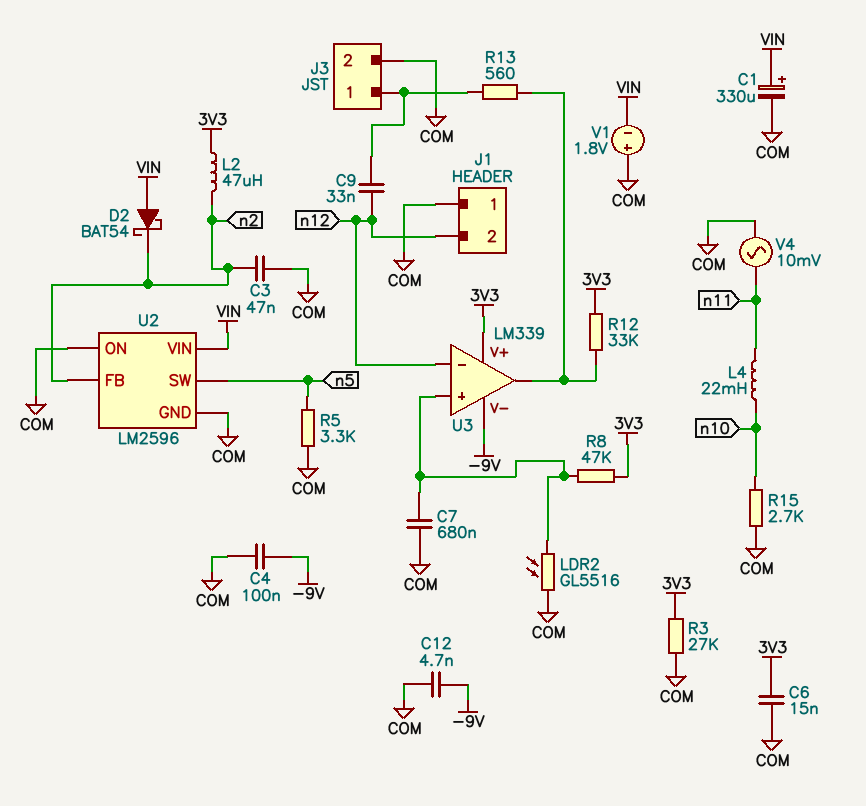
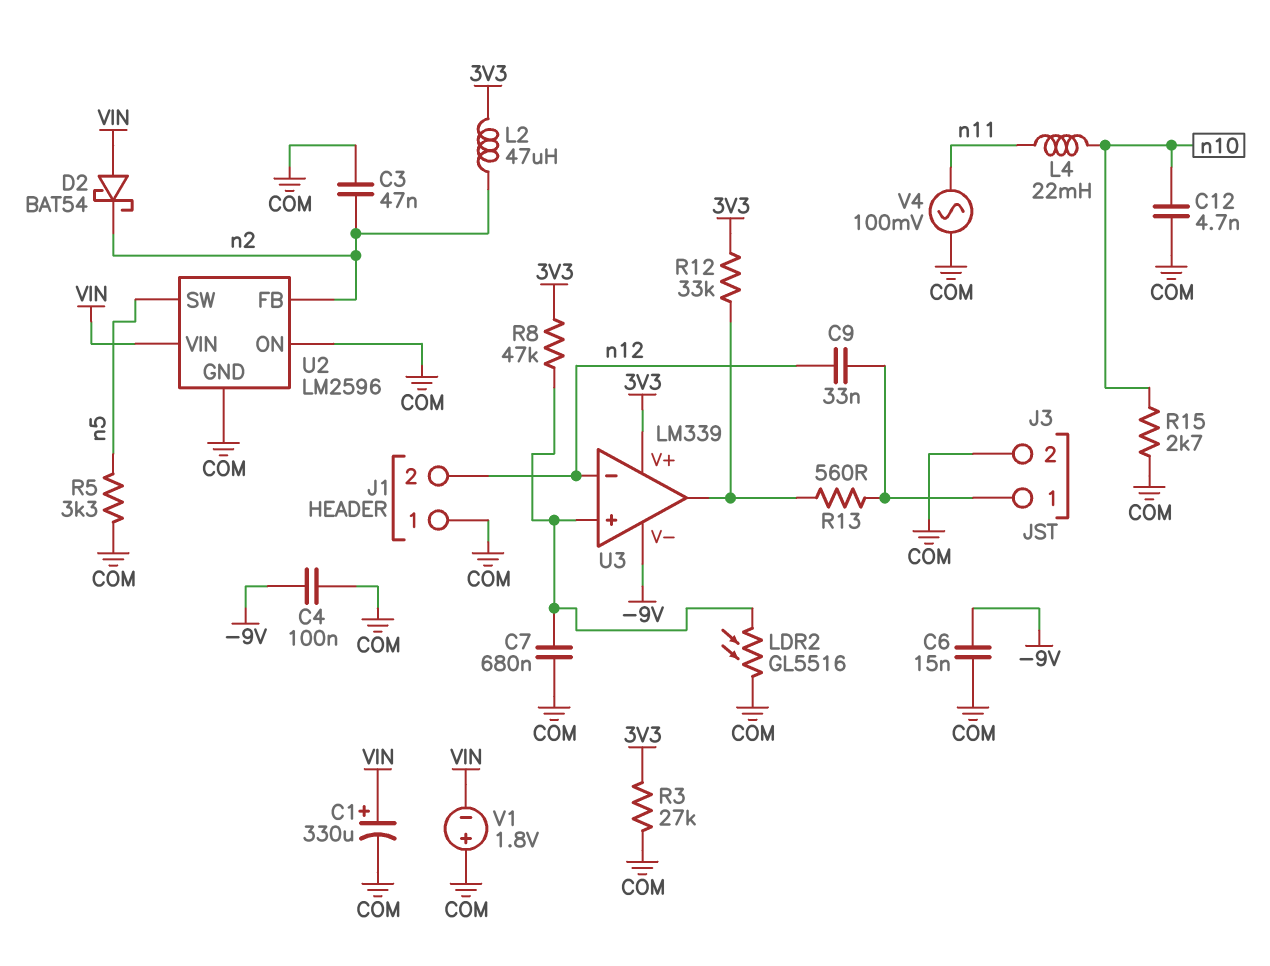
C6: 15nF (3V3, COM) -> 15nF (-9V, COM)
C12: 4.7nF (-9V, COM) -> 4.7nF (COM, n10)
V4: AC 10mV (COM, n11) -> AC 100mV (COM, n11)

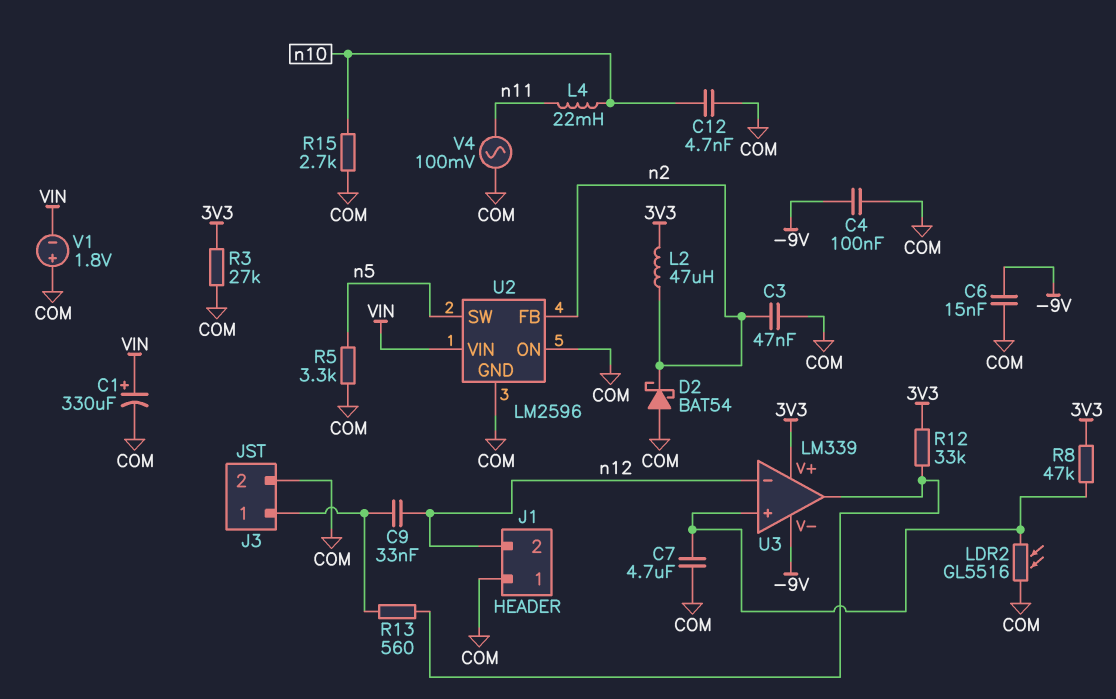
C7: 680nF (COM, U3/in+) -> 4.7uF (COM, U3/in+)
D2: schottky BAT54 (A VIN, K n2) -> schottky BAT54 (A COM, K n2)

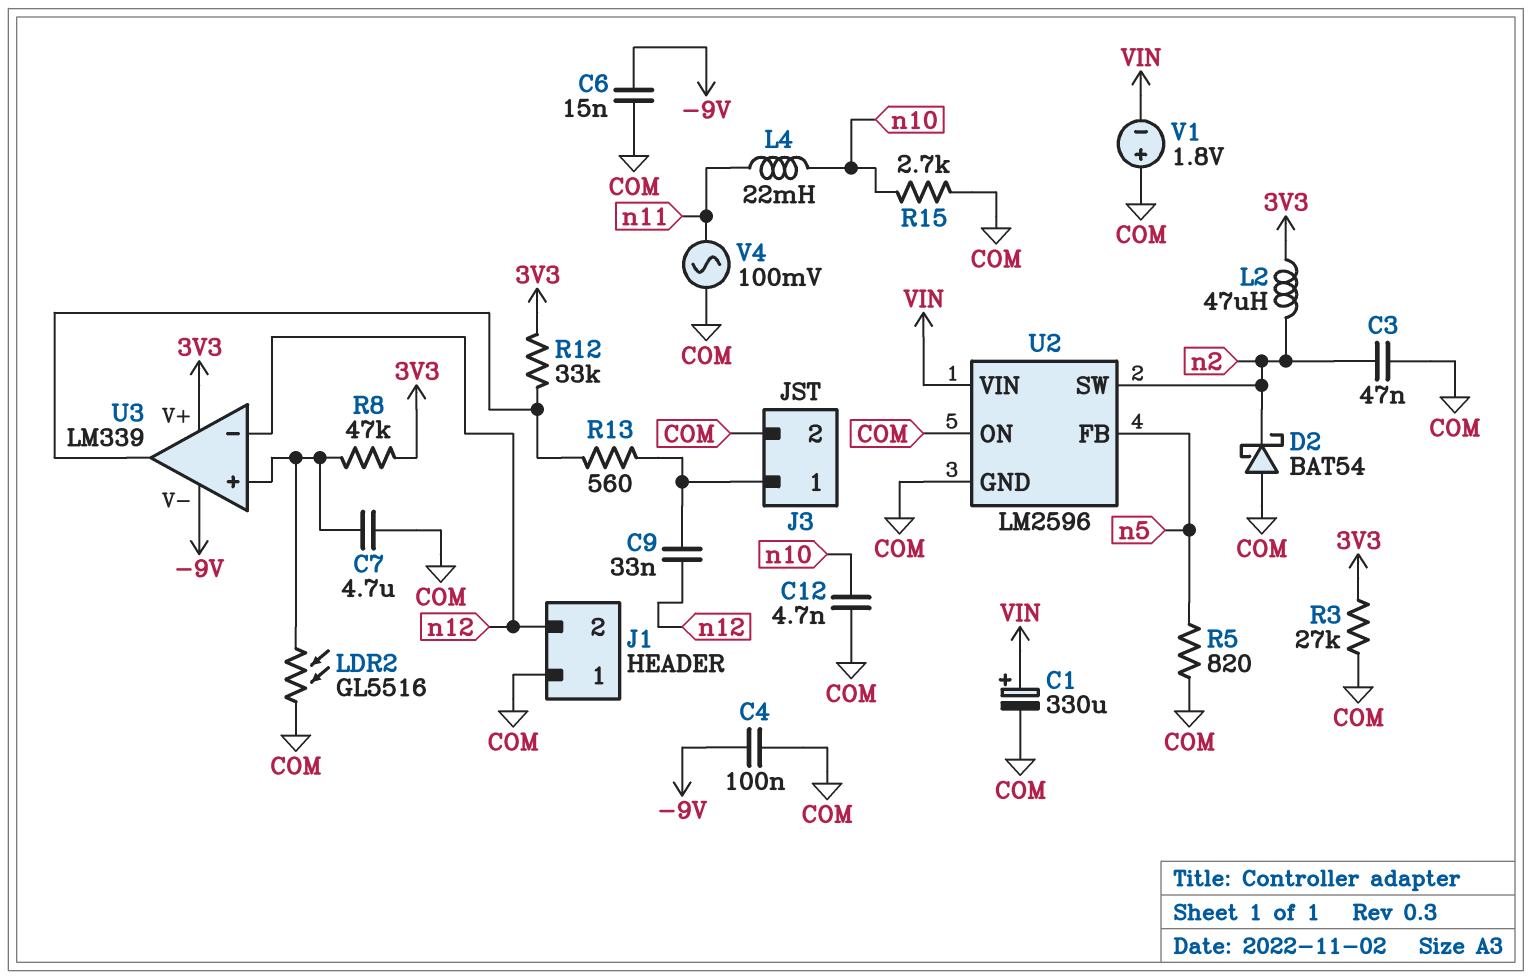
R5: 3.3k (COM, n5) -> 820 (COM, n5)
U2 pin FB: n2 -> n5
U2 pin SW: n5 -> n2

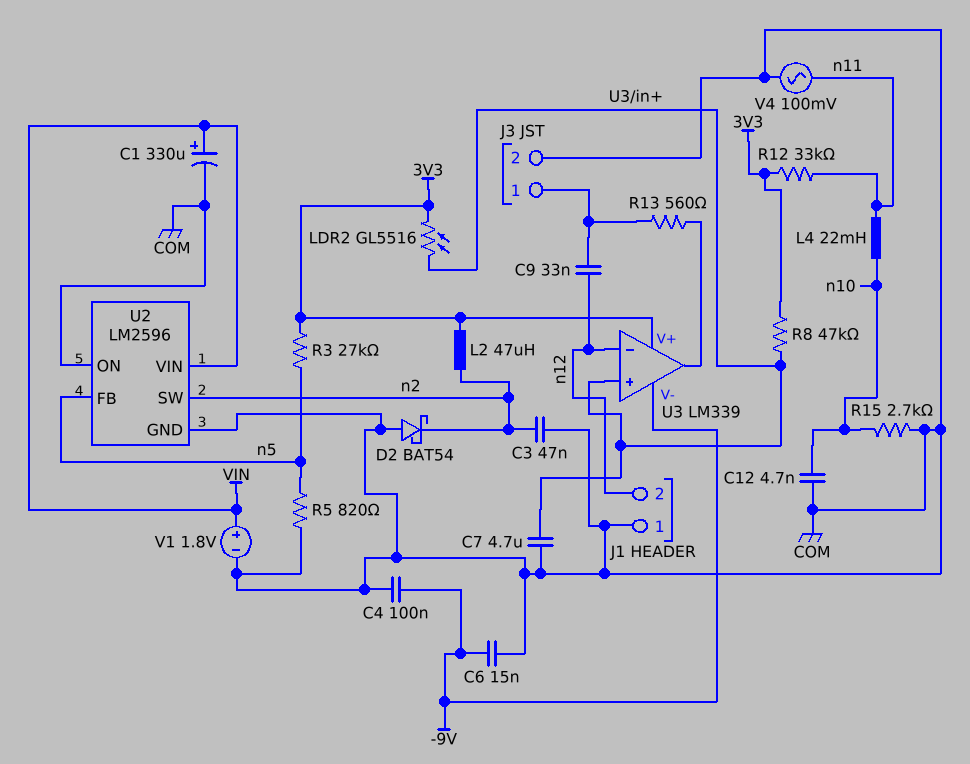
LDR2: GL5516 (COM, U3/in+) -> GL5516 (3V3, U3/in+)
R3: 27k (3V3, COM) -> 27k (3V3, n5)
R12: 33k (3V3, U3/out) -> 33k (3V3, n11)
V1: 1.8V (plus COM, minus VIN) -> 1.8V (plus VIN, minus COM)

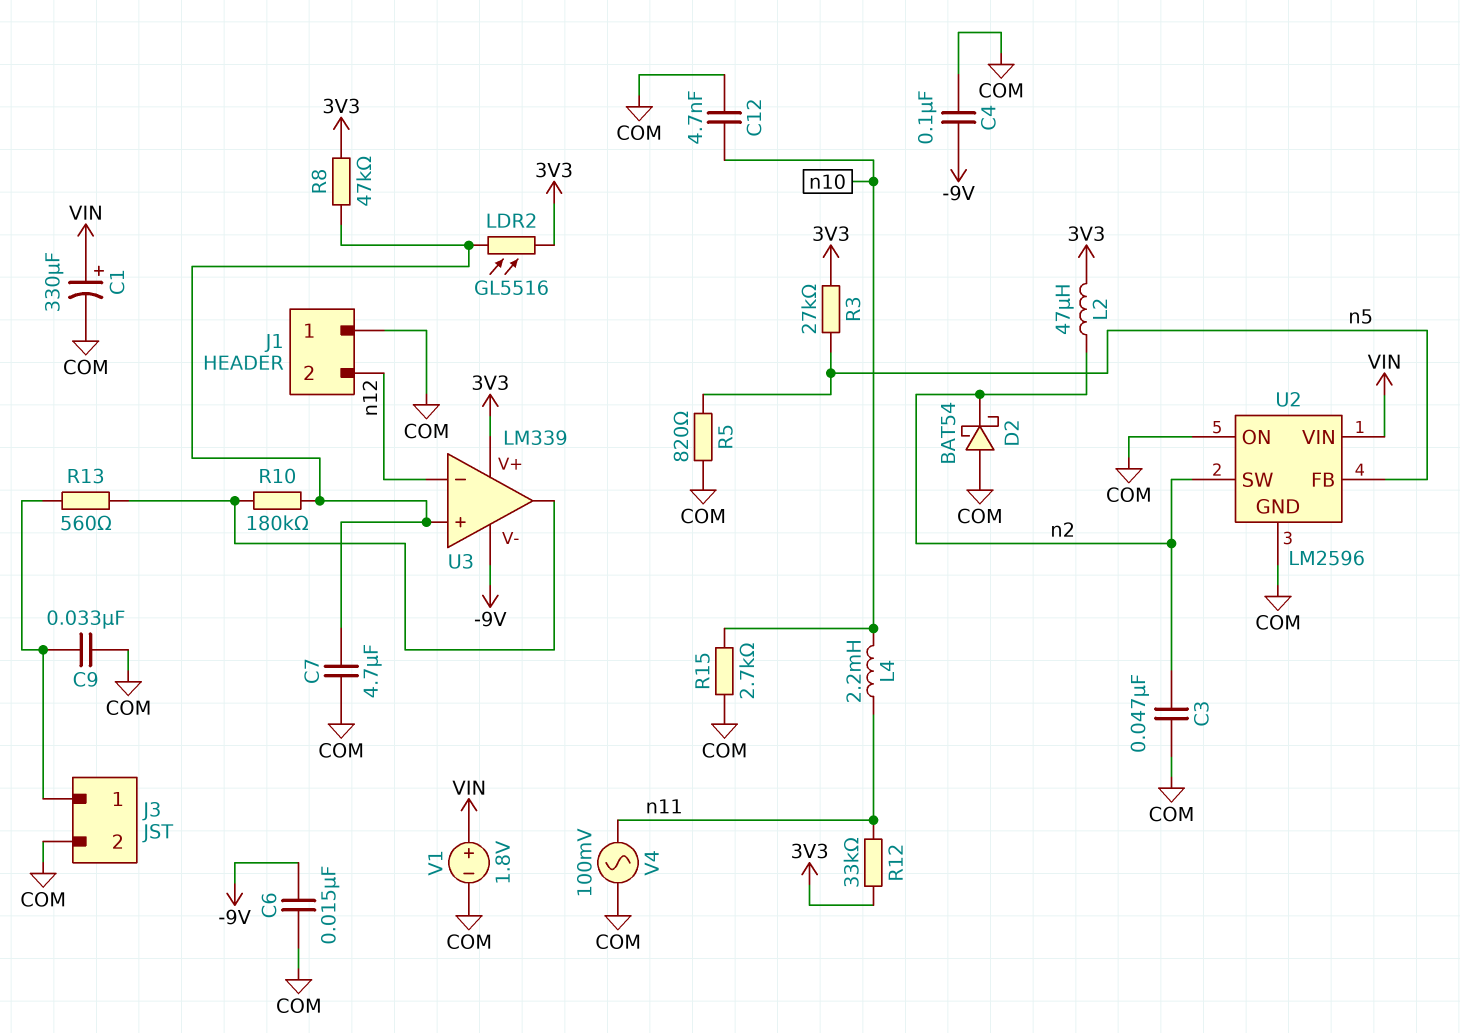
C9: 33nF (J3/1, n12) -> 33nF (COM, J3/1)
L4: 22mH (n10, n11) -> 2.2mH (n10, n11)
R10: none -> 180k (U3/in+, U3/out)

